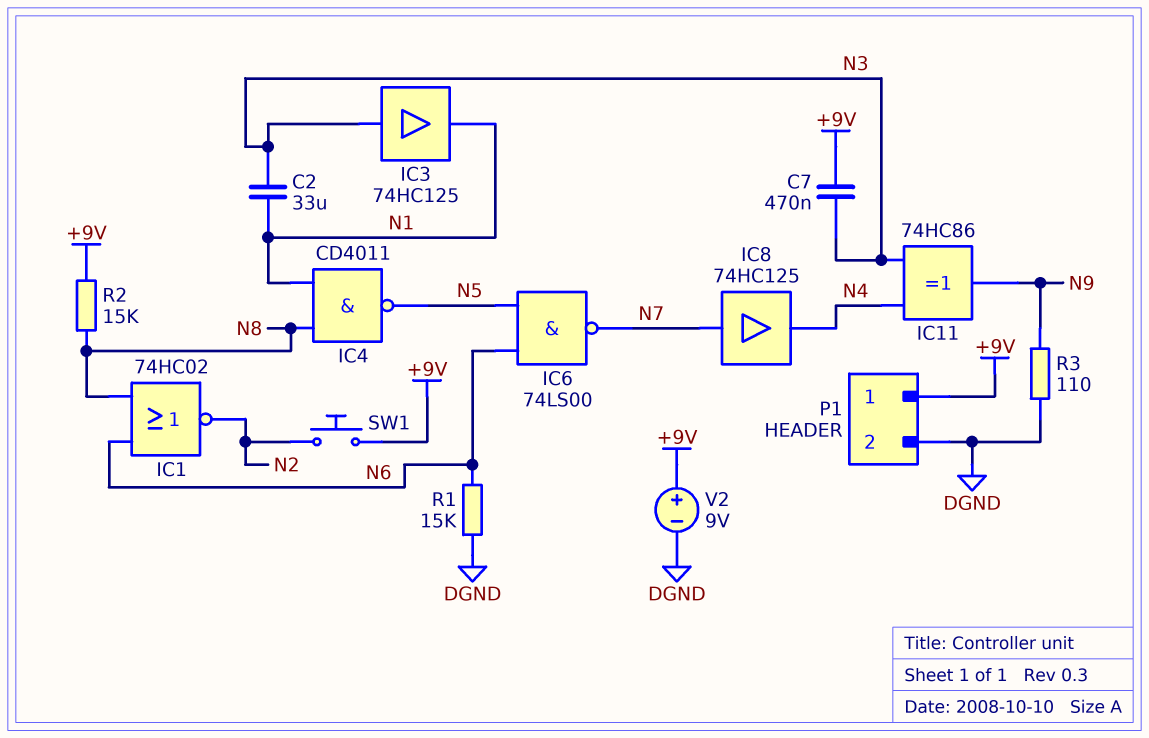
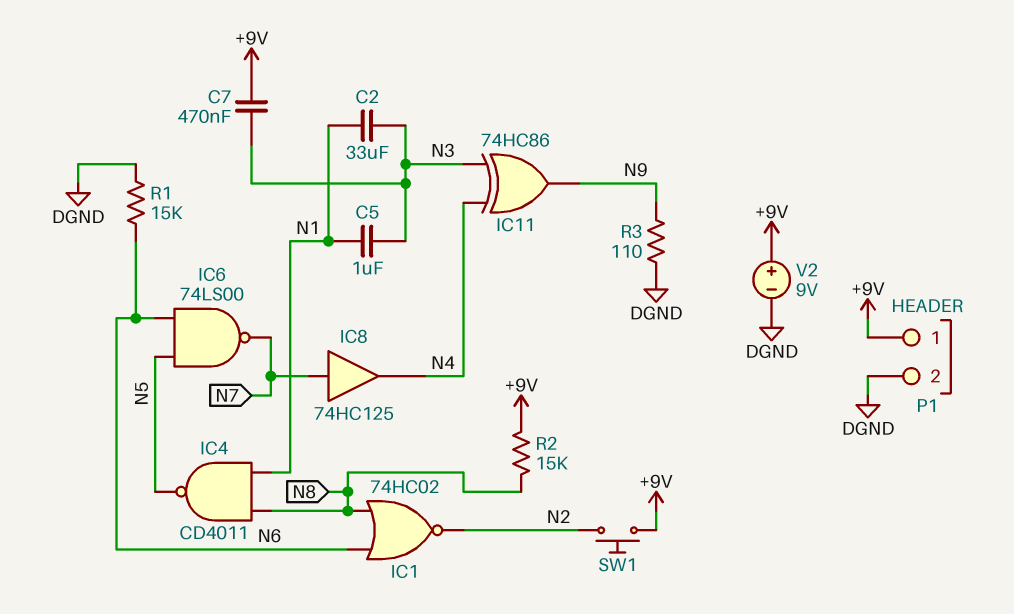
C5: none -> 1uF (N1, N3)
IC3: buffer 74HC125 (in N3, out N1) -> none

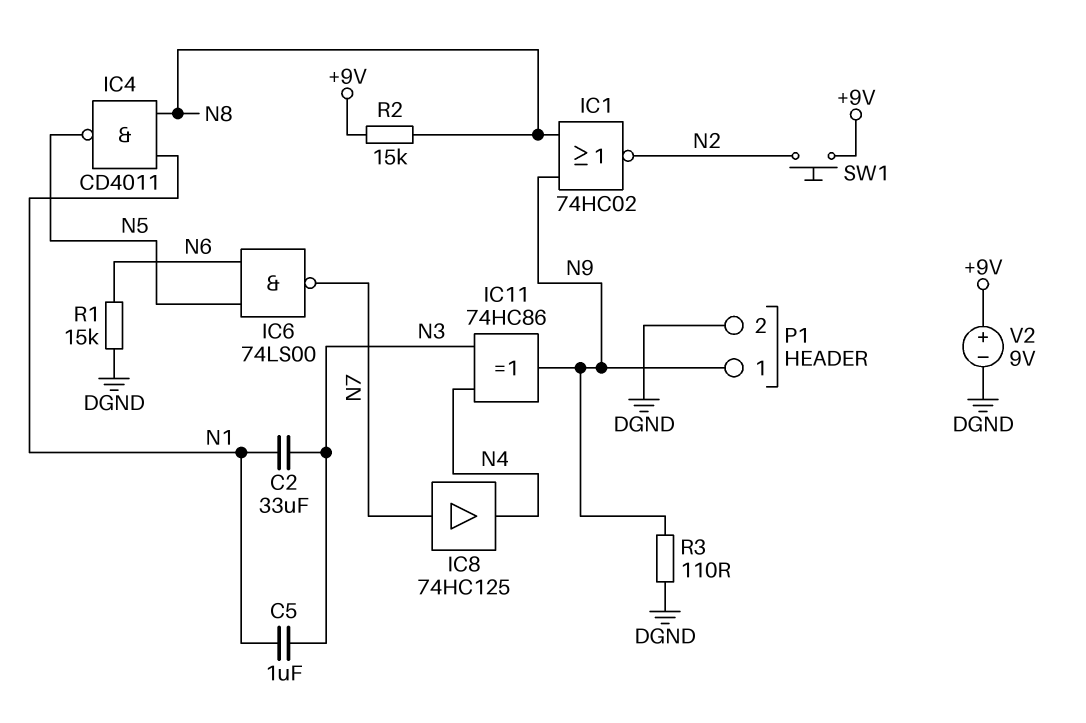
C7: 470nF (+9V, N3) -> none
IC1: NOR 74HC02 (in N6, in N8, out N2) -> NOR 74HC02 (in N8, in N9, out N2)
P1 pin 1: +9V -> N9

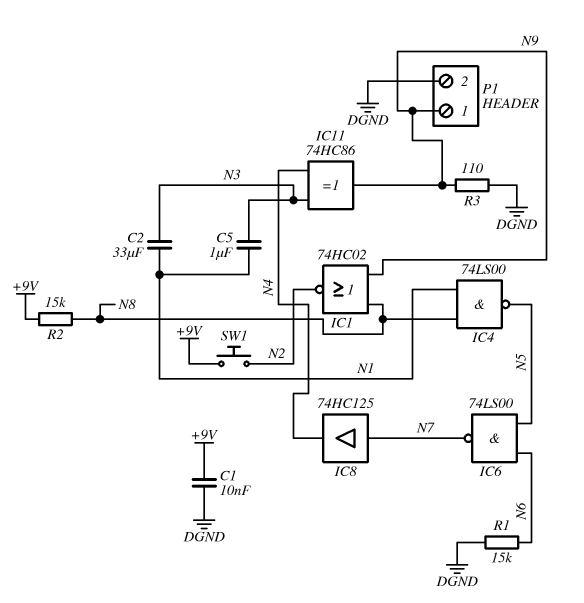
C1: none -> 10nF (+9V, DGND)
IC4: NAND CD4011 (in N1, in N8, out N5) -> NAND 74LS00 (in N1, in N8, out N5)
V2: 9V (plus +9V, minus DGND) -> none

